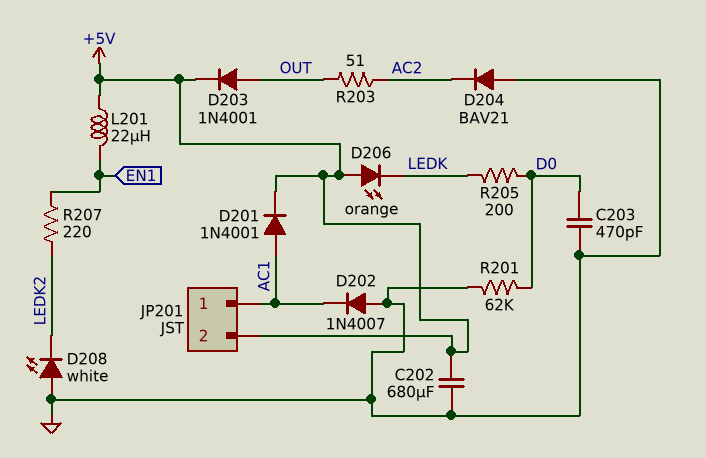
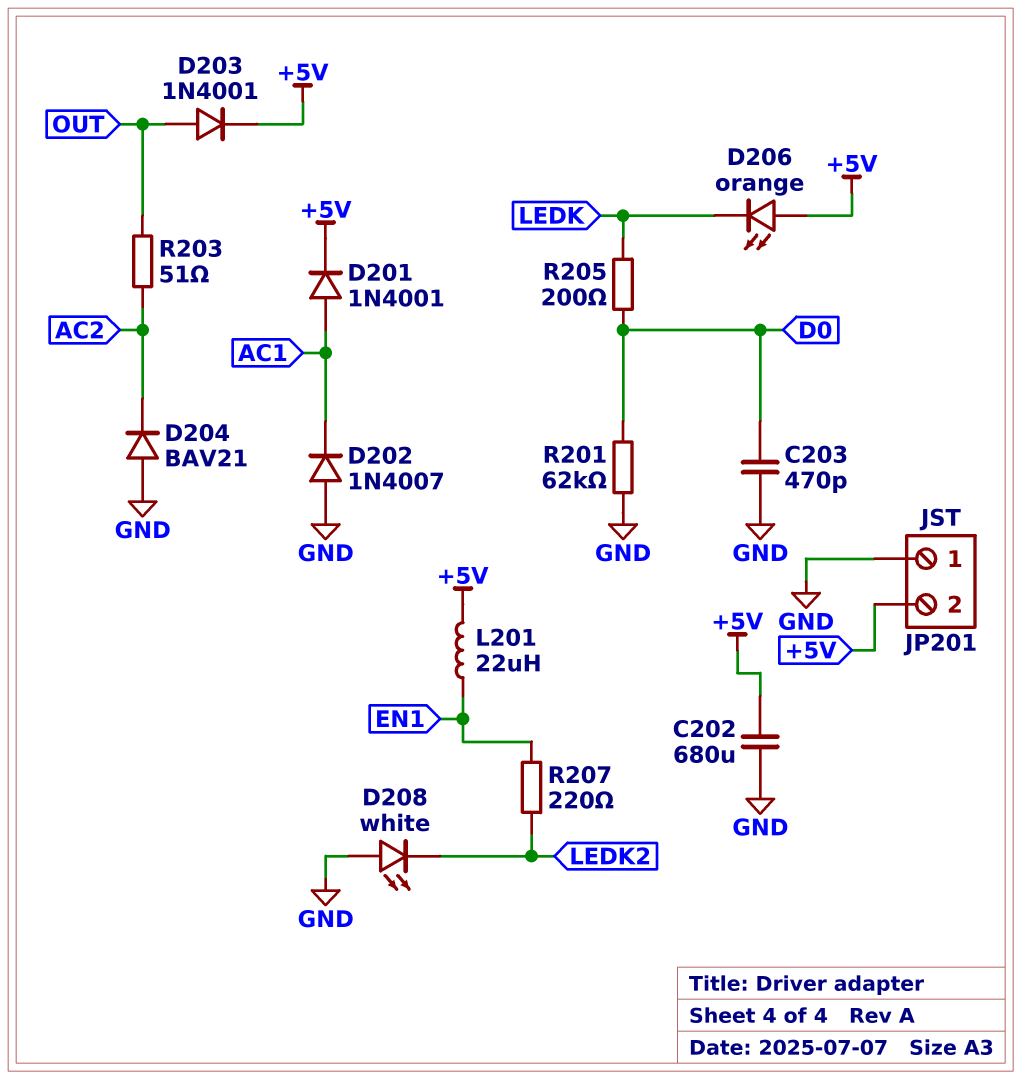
JP201 pin 1: AC1 -> GND

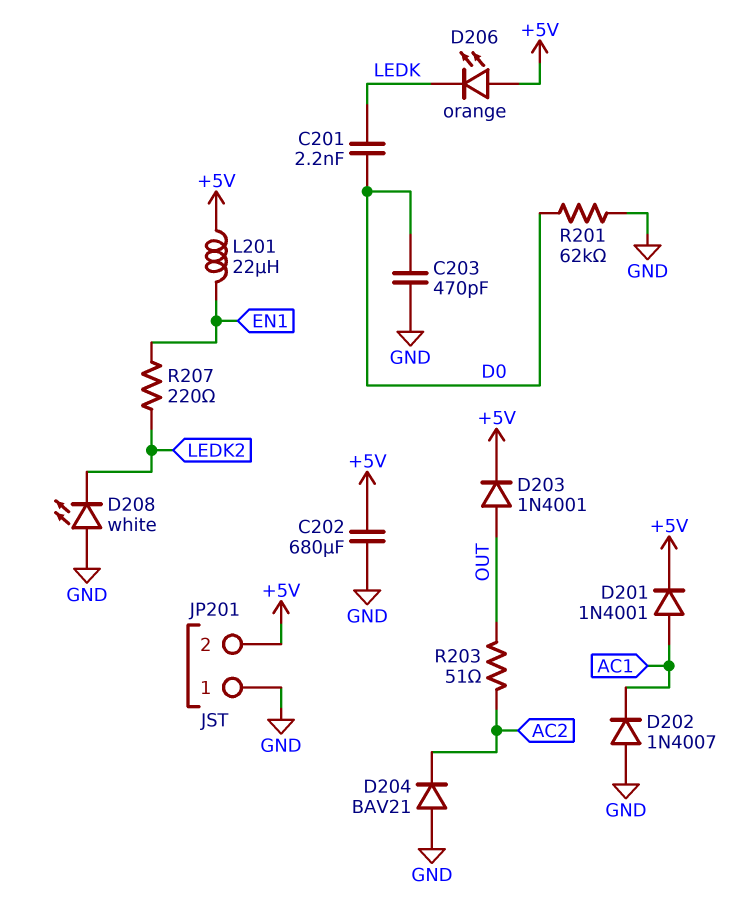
C201: none -> 2.2nF (D0, LEDK)
R205: 200 (D0, LEDK) -> none

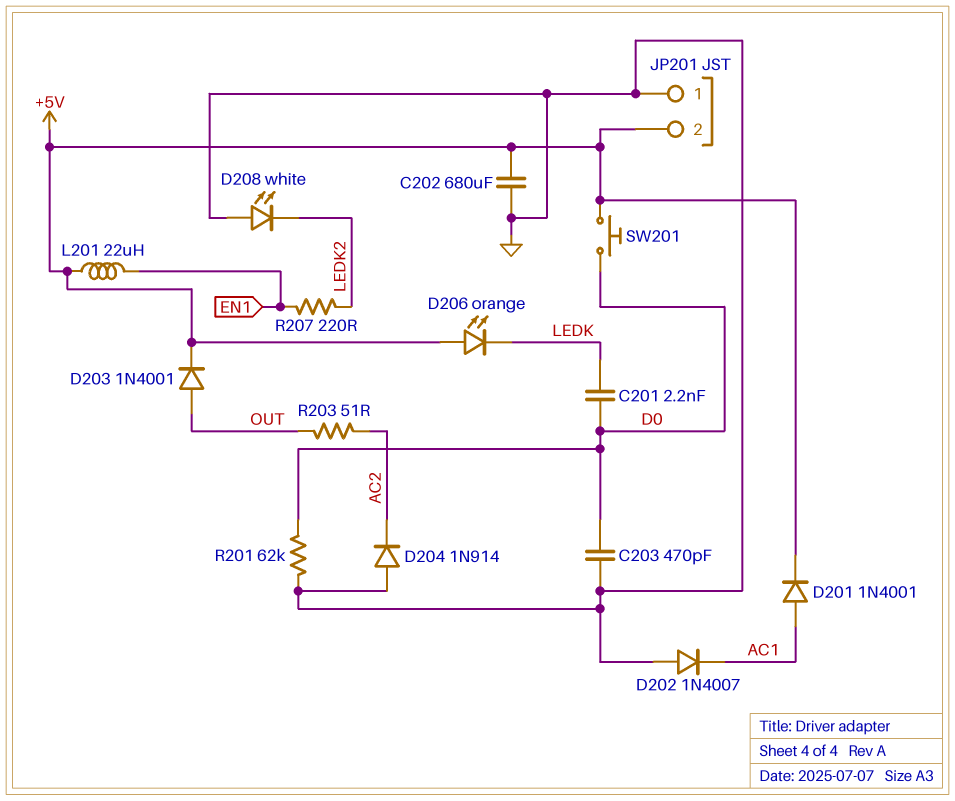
D204: diode BAV21 (A GND, K AC2) -> diode 1N914 (A GND, K AC2)
SW201: none -> button (+5V, D0)

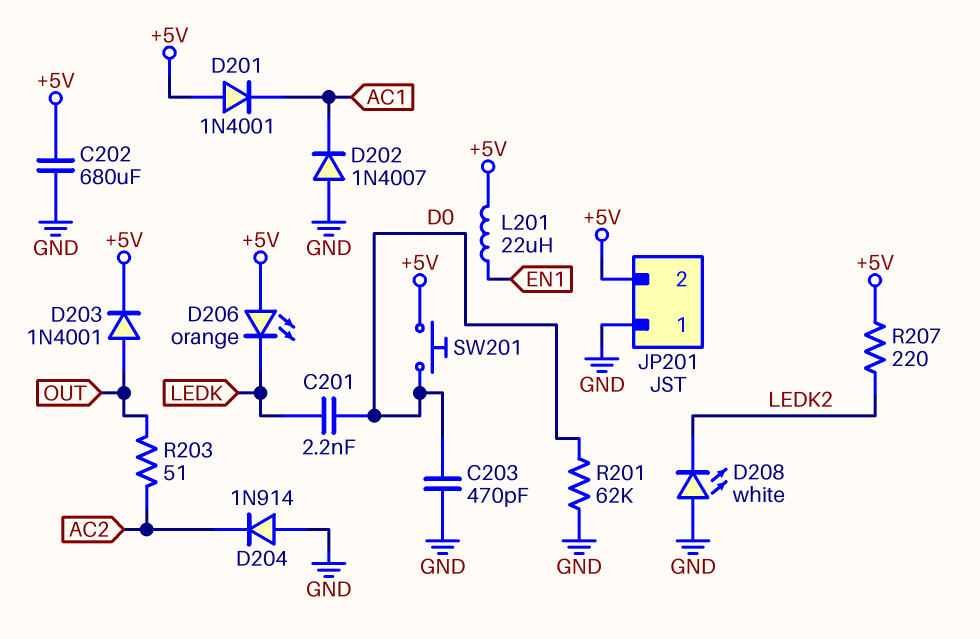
D201: diode 1N4001 (A AC1, K +5V) -> diode 1N4001 (A +5V, K AC1)
R207: 220 (EN1, LEDK2) -> 220 (+5V, LEDK2)

